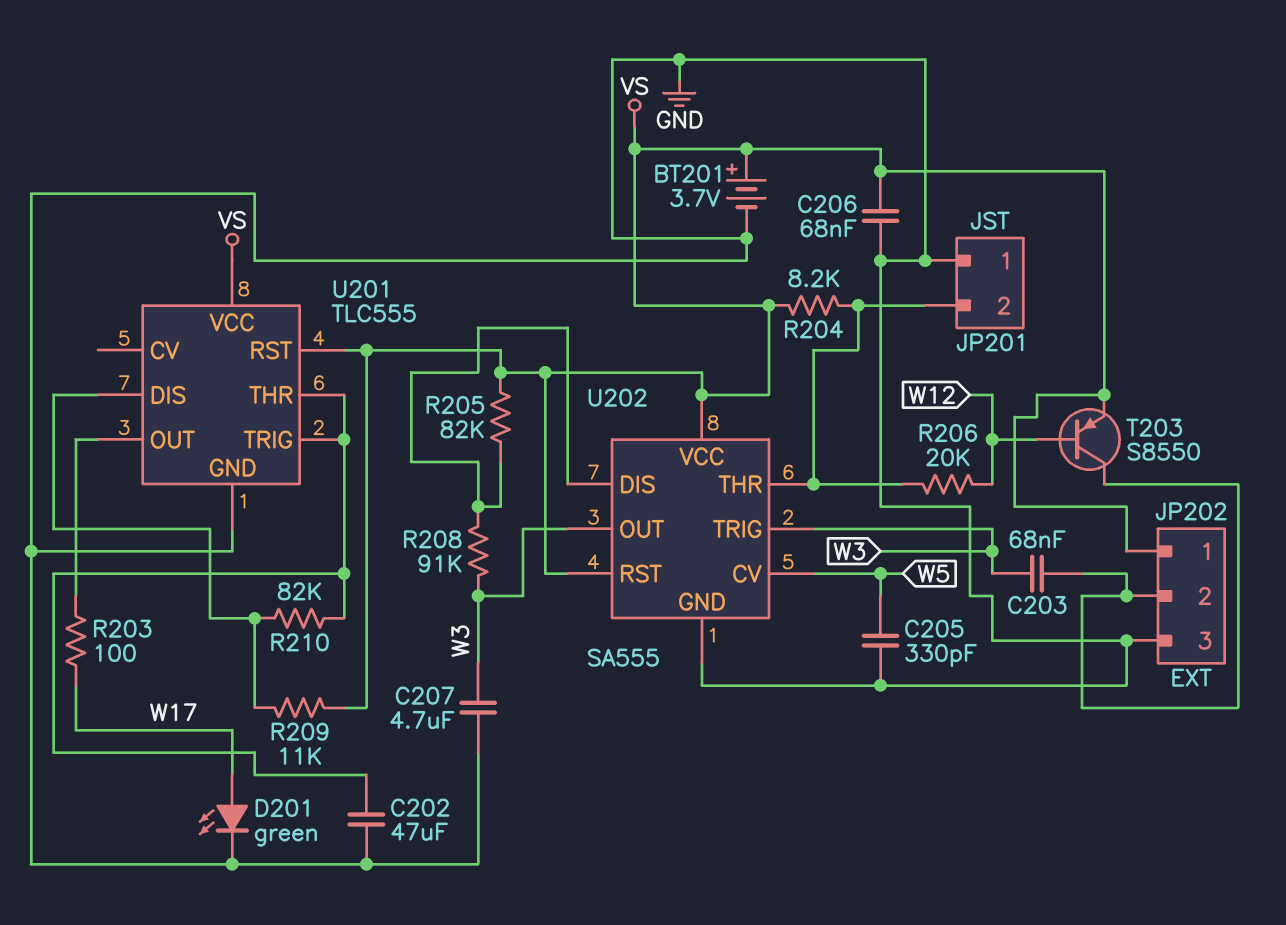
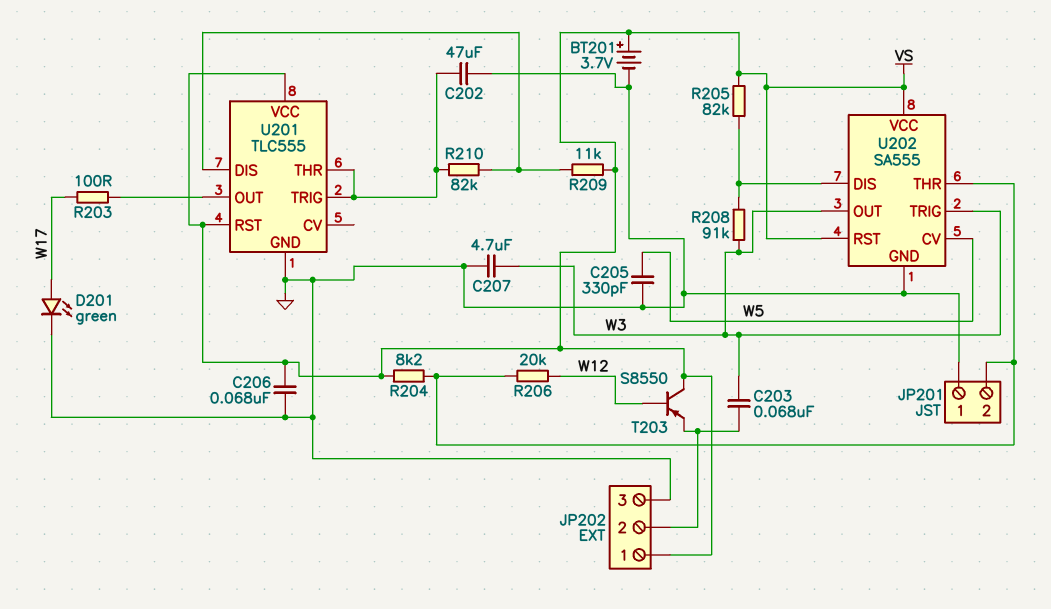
T203: PNP S8550 (B W12, C JP202/2, E VS) -> PNP S8550 (B W12, C VS, E JP202/2)

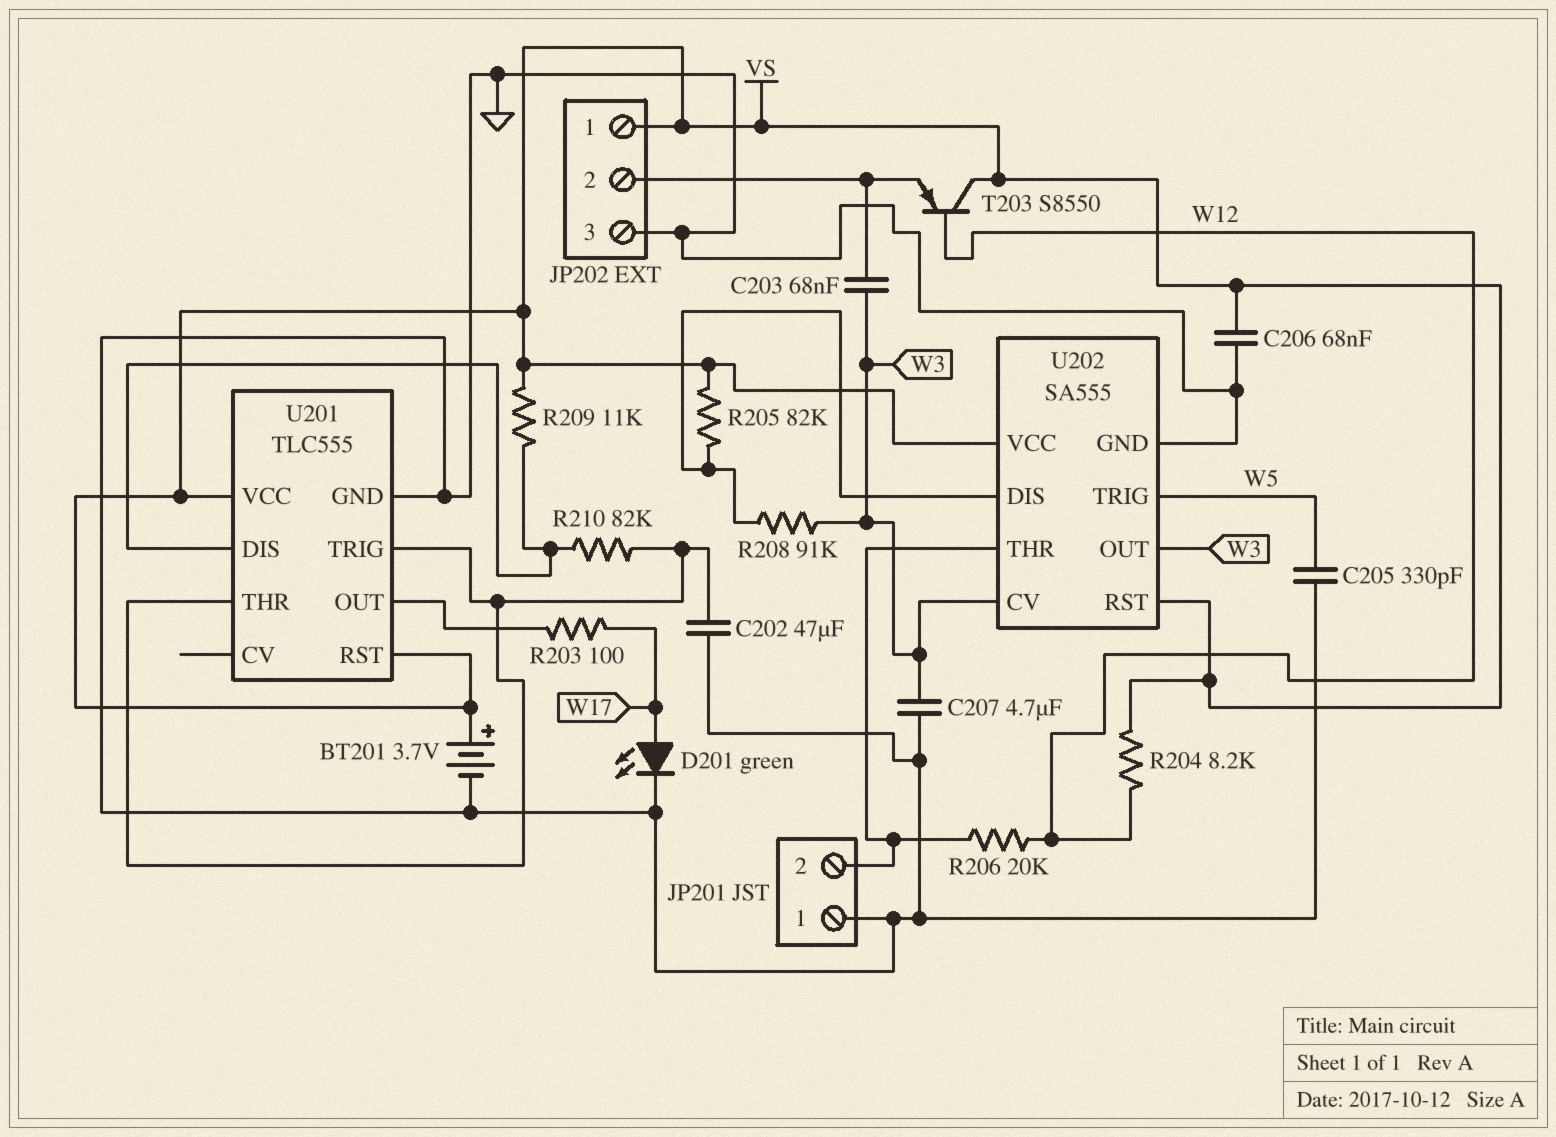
R204: 8.2k (JP201/2, VS) -> 8.2k (VS, W12)
U202 pin CV: W5 -> W3
U202 pin TRIG: W3 -> W5

